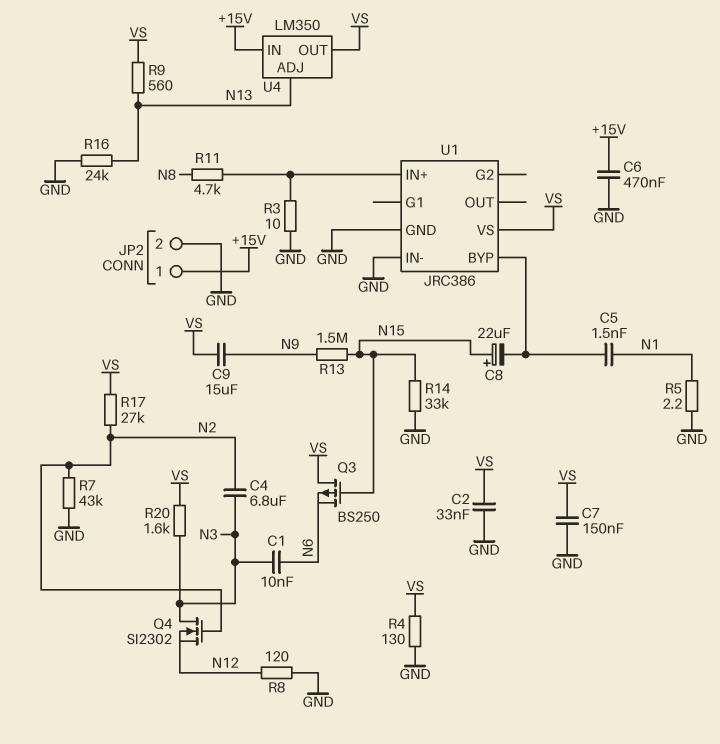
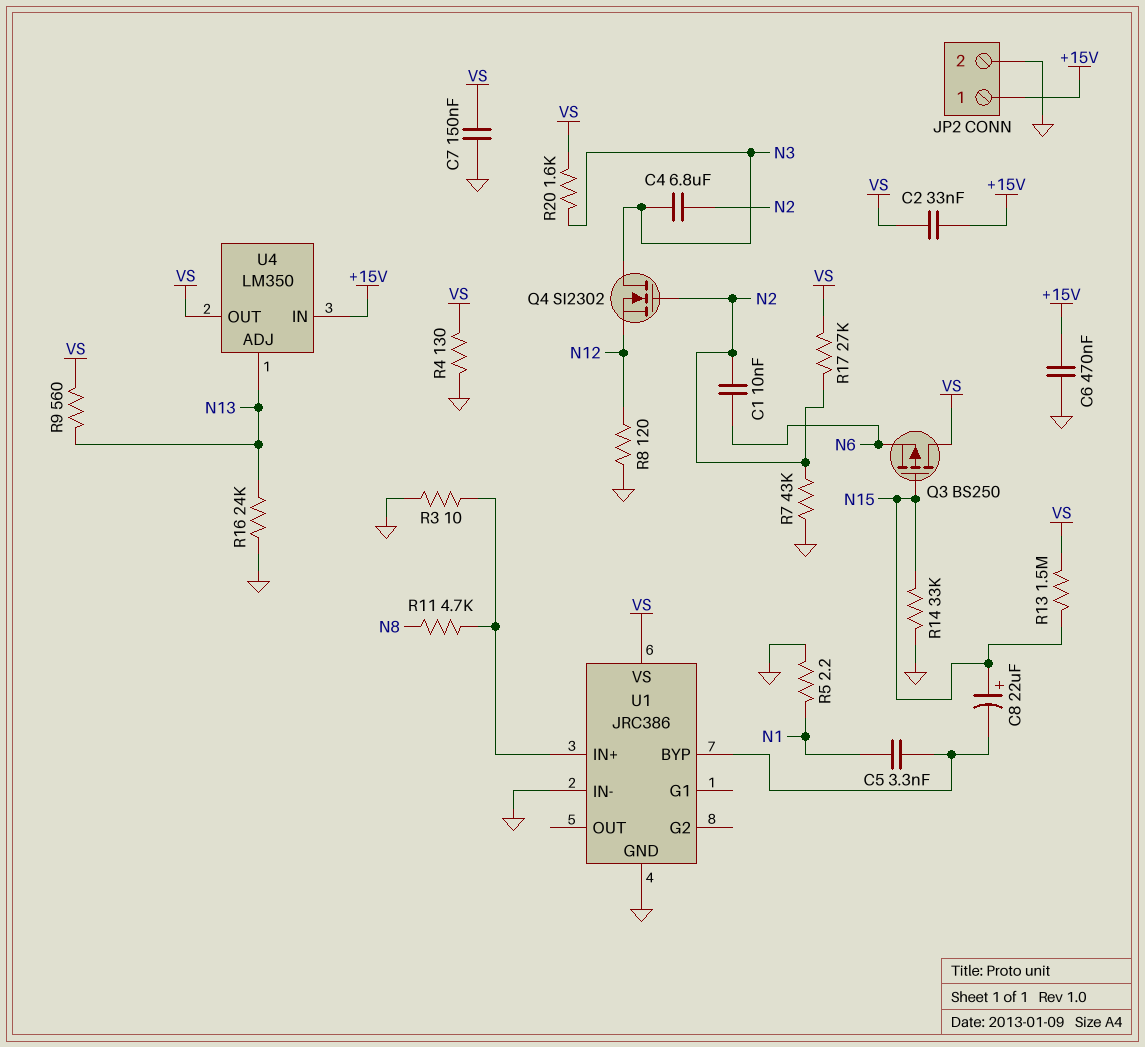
C1: 10nF (N3, N6) -> 10nF (N2, N6)
C2: 33nF (GND, VS) -> 33nF (+15V, VS)
C5: 1.5nF (N1, U1/BYP) -> 3.3nF (N1, U1/BYP)
C9: 15uF (N9, VS) -> none
R13: 1.5M (N9, N15) -> 1.5M (N15, VS)

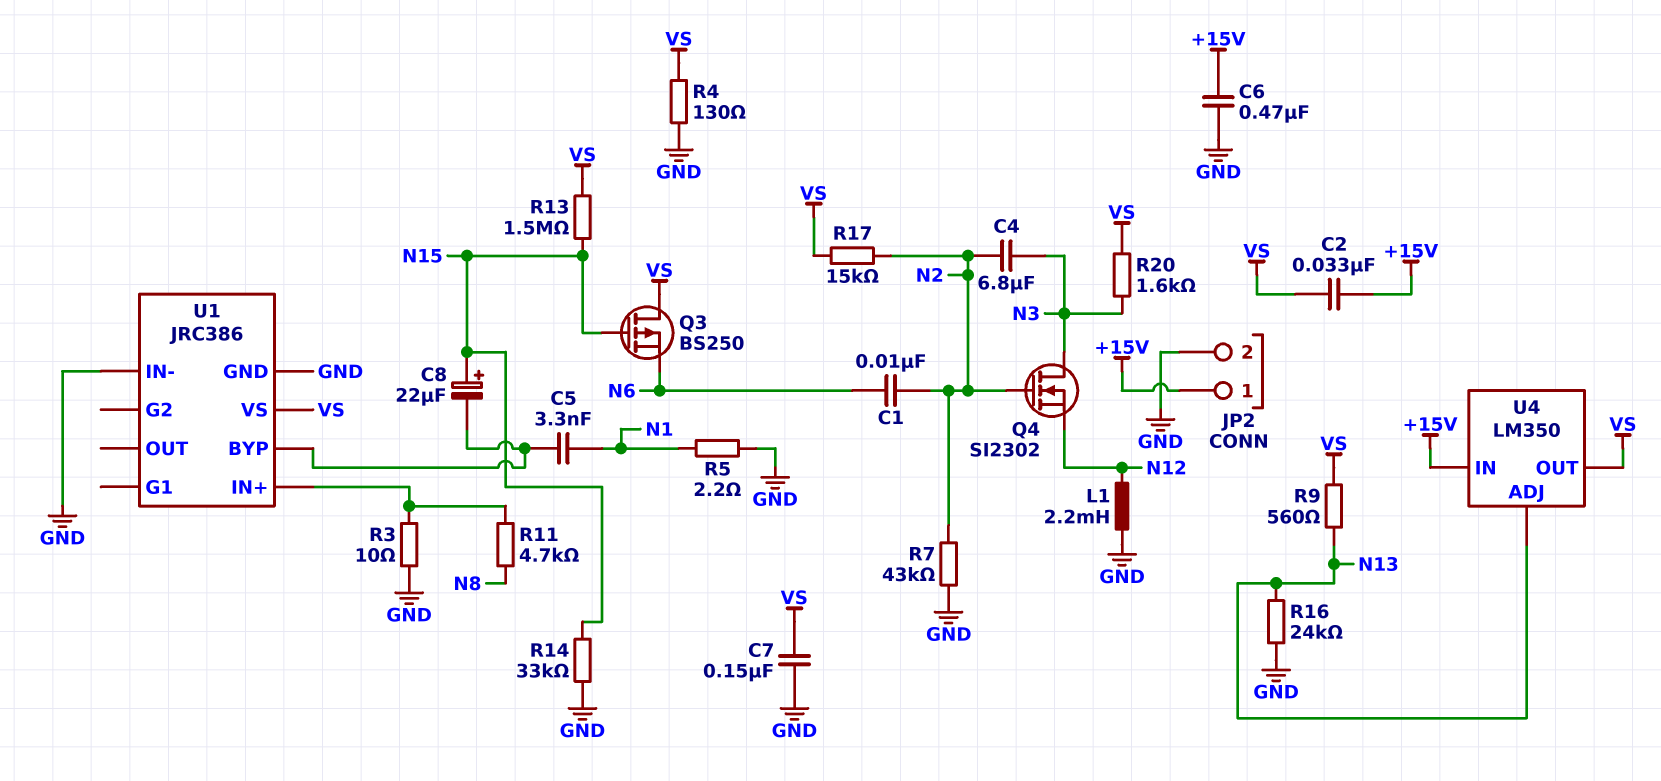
L1: none -> 2.2mH (GND, N12)
R8: 120 (GND, N12) -> none
R17: 27k (N2, VS) -> 15k (N2, VS)

